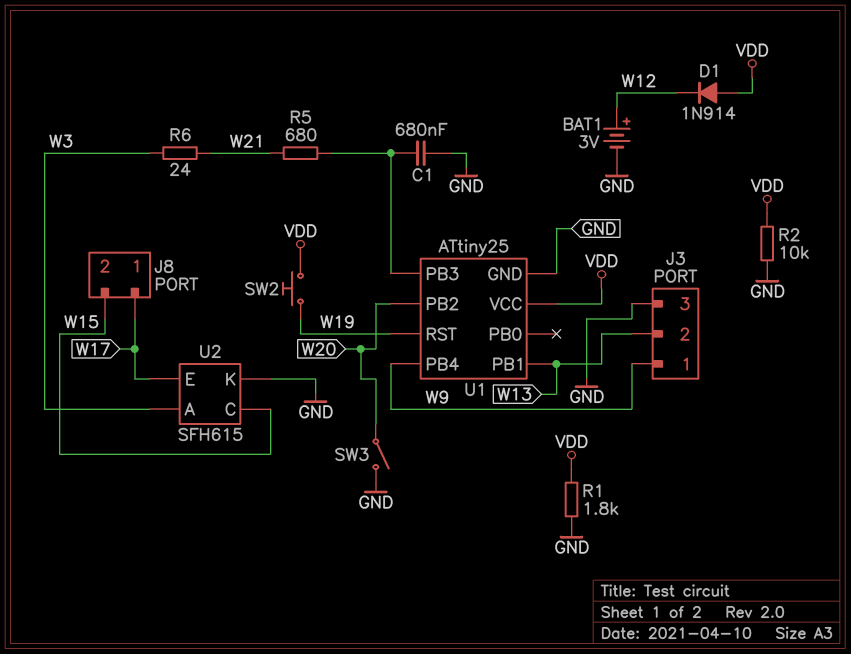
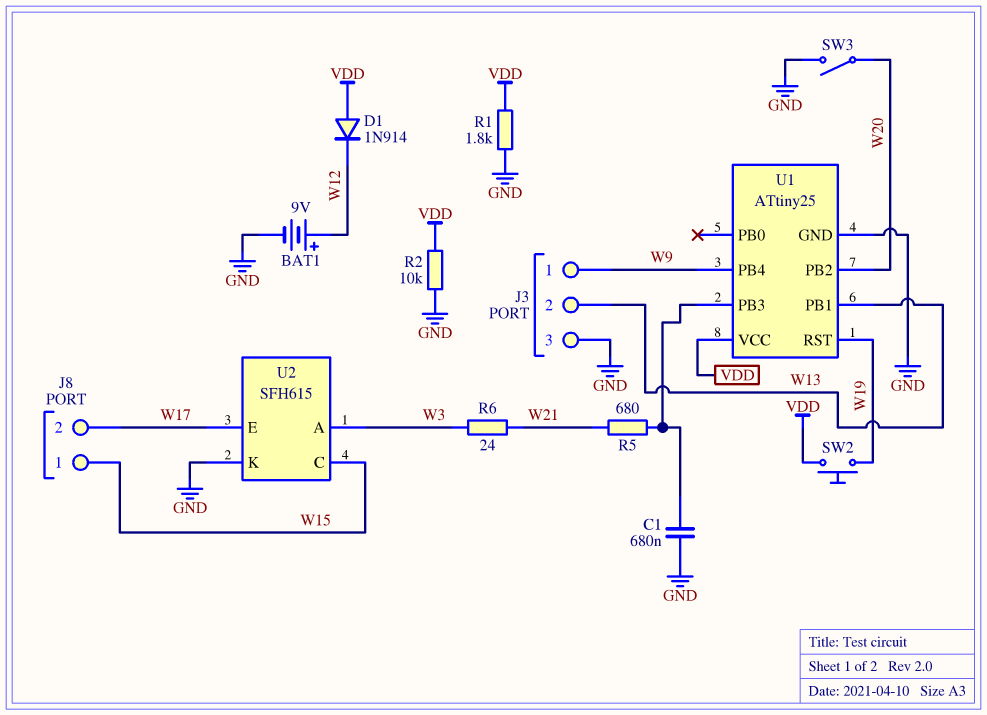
BAT1: 3V (plus W12, minus GND) -> 9V (plus W12, minus GND)
J8 pin 1: W17 -> W15
J8 pin 2: W15 -> W17

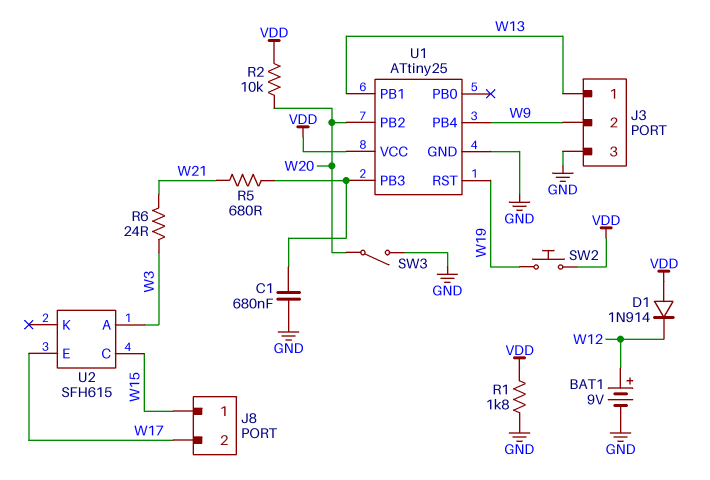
J3 pin 1: W9 -> W13
J3 pin 2: W13 -> W9
R2: 10k (GND, VDD) -> 10k (VDD, W20)
U2 pin K: GND -> none

